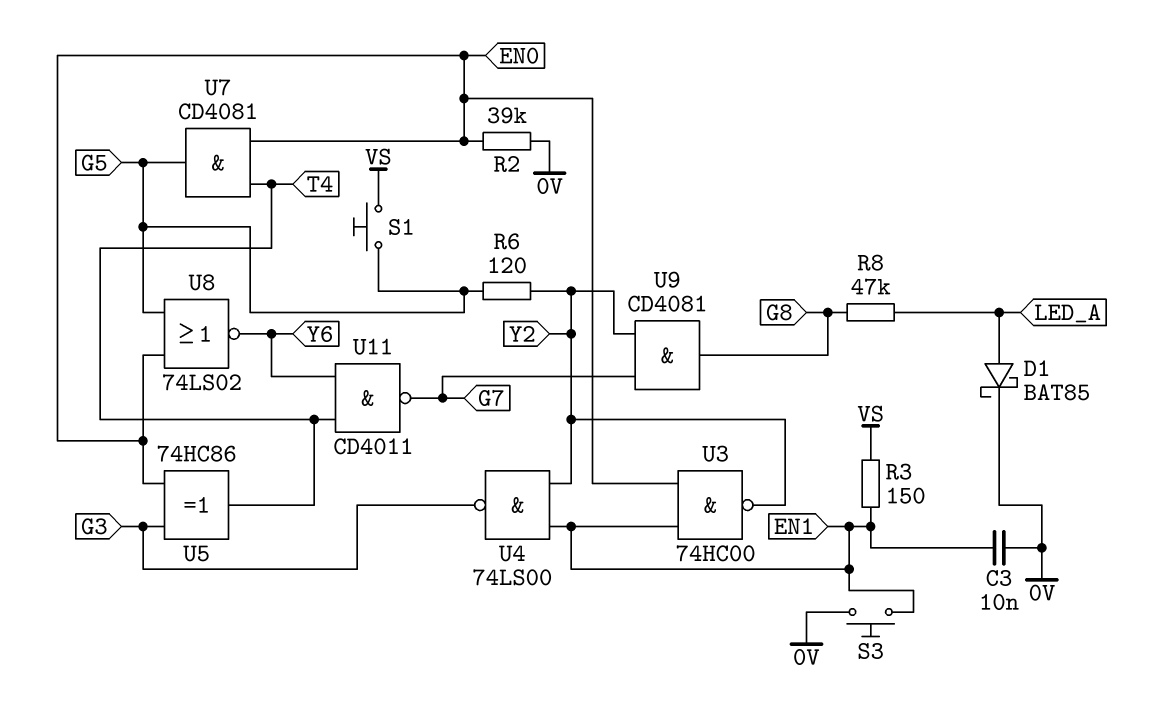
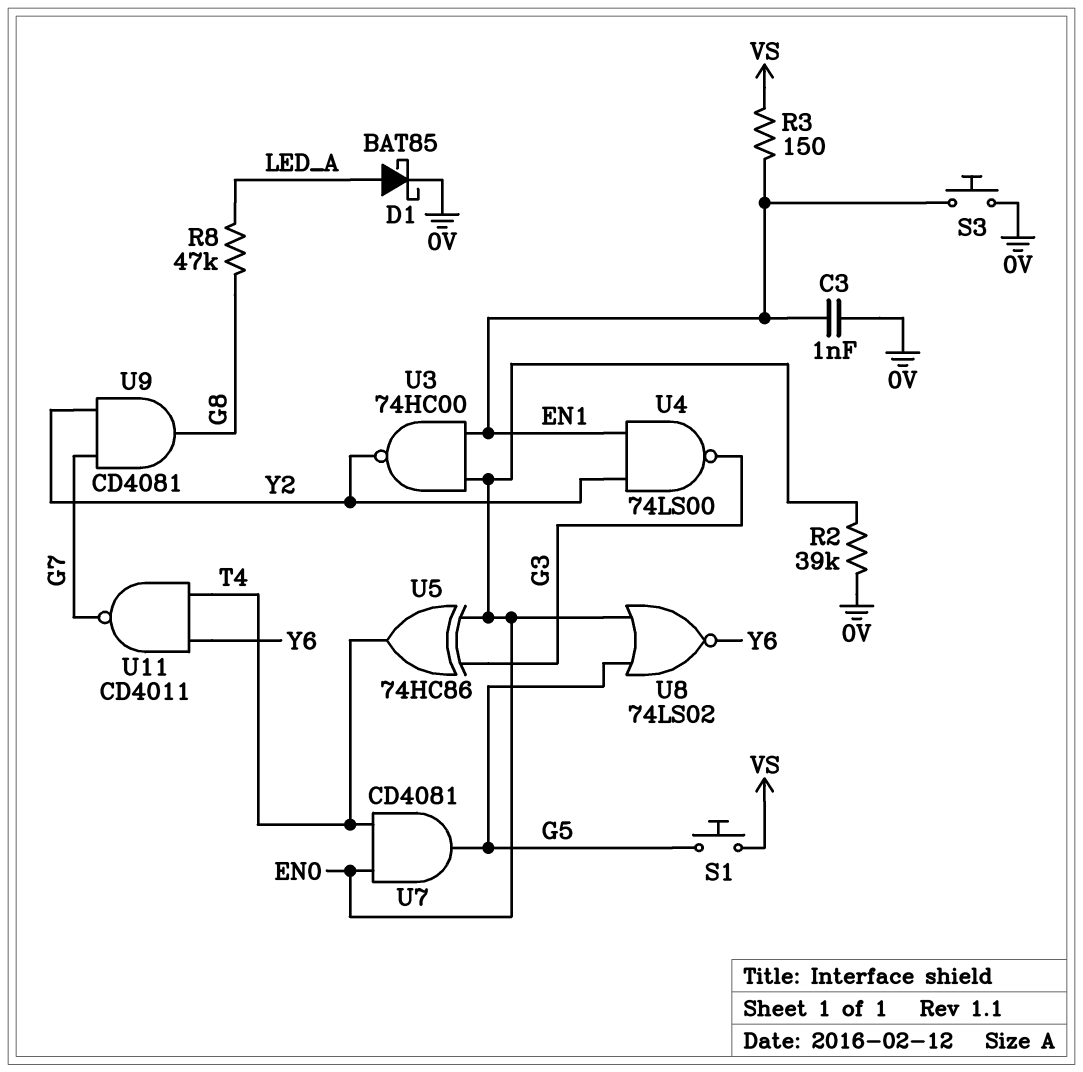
C3: 10nF (0V, EN1) -> 1nF (0V, EN1)
R6: 120 (G5, Y2) -> none

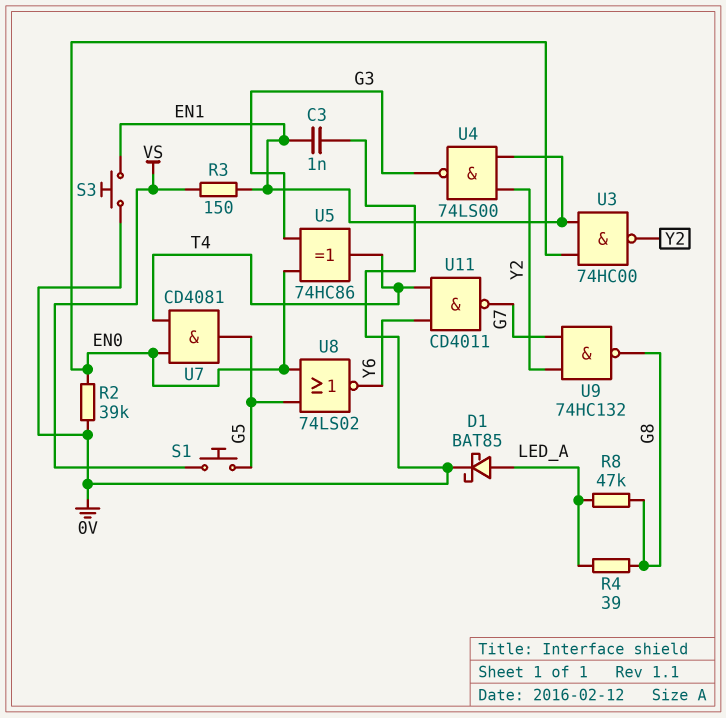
R4: none -> 39 (G8, LED_A)
U9: AND CD4081 (in G7, in Y2, out G8) -> NAND 74HC132 (in G7, in Y2, out G8)

